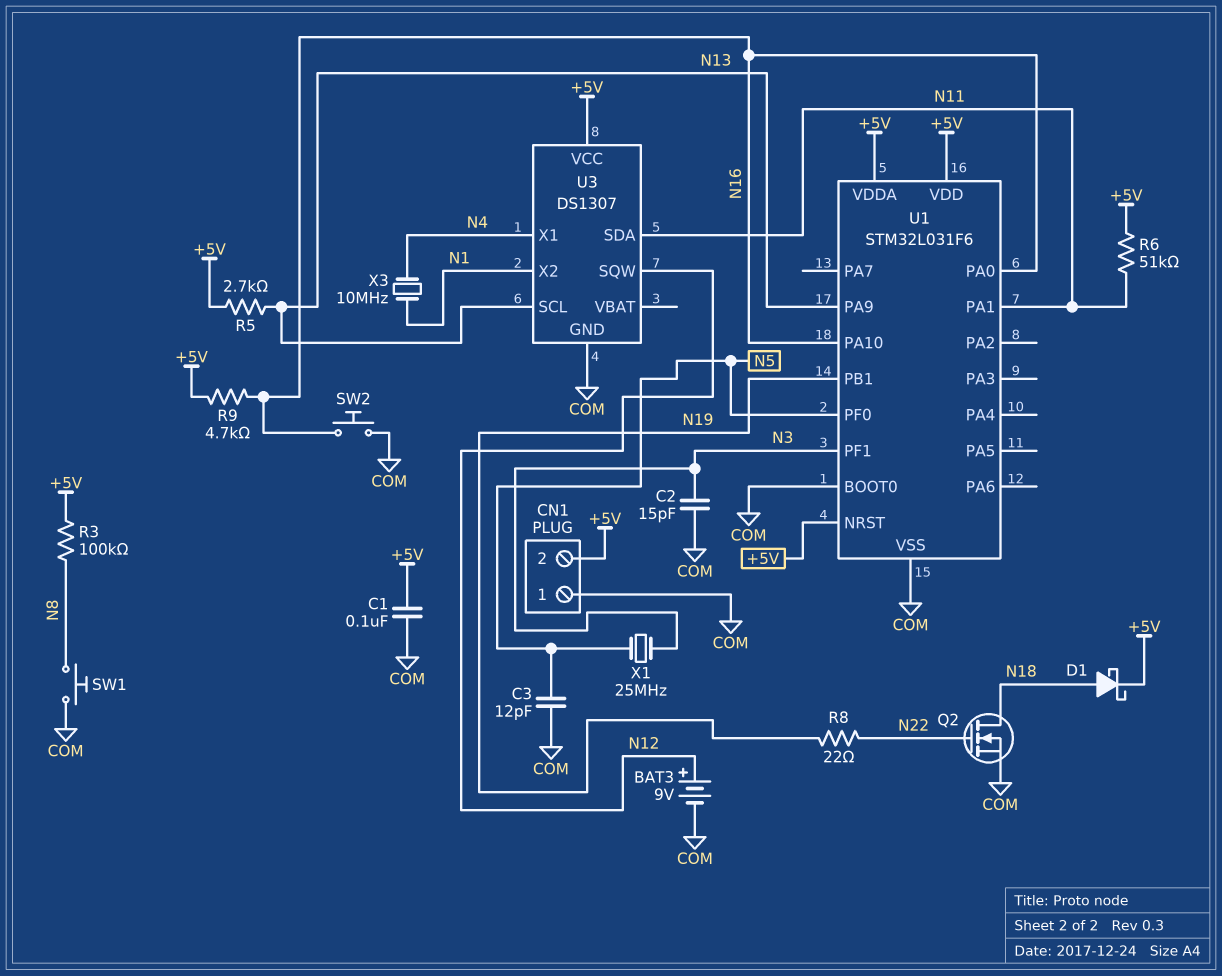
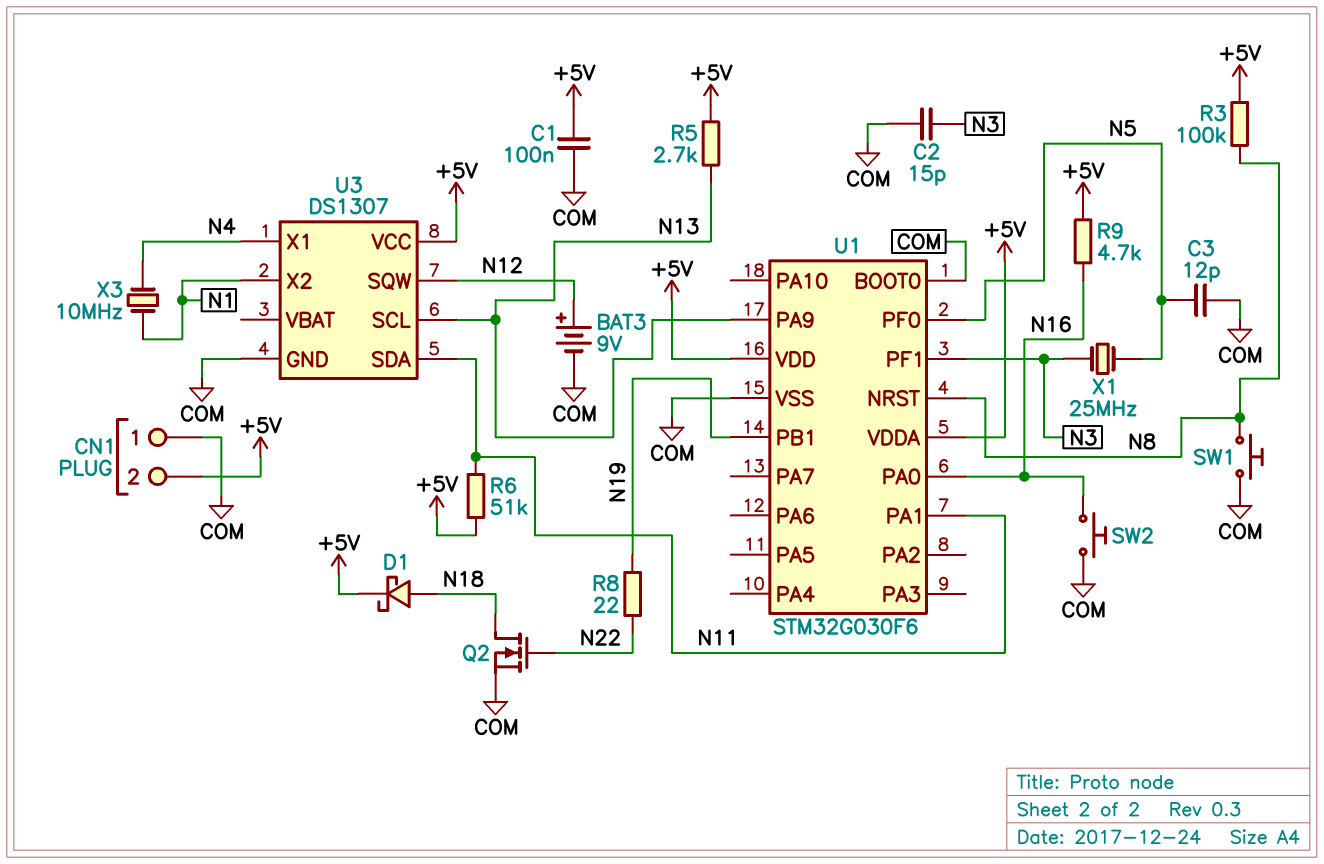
U1: STM32L031F6 -> STM32G030F6
U1 pin NRST: +5V -> N8
U1 pin PA10: N16 -> none

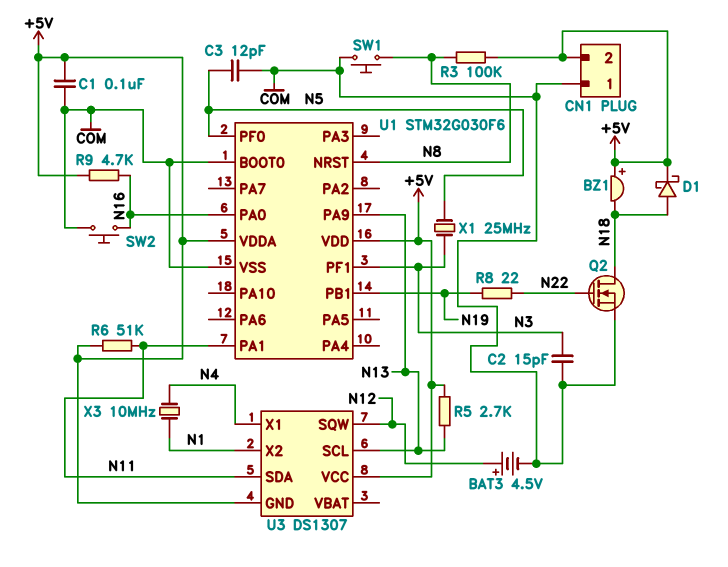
BAT3: 9V (plus N12, minus COM) -> 4.5V (plus N12, minus COM)
BZ1: none -> buzzer (plus +5V, minus N18)
U3 pin GND: COM -> +5V

